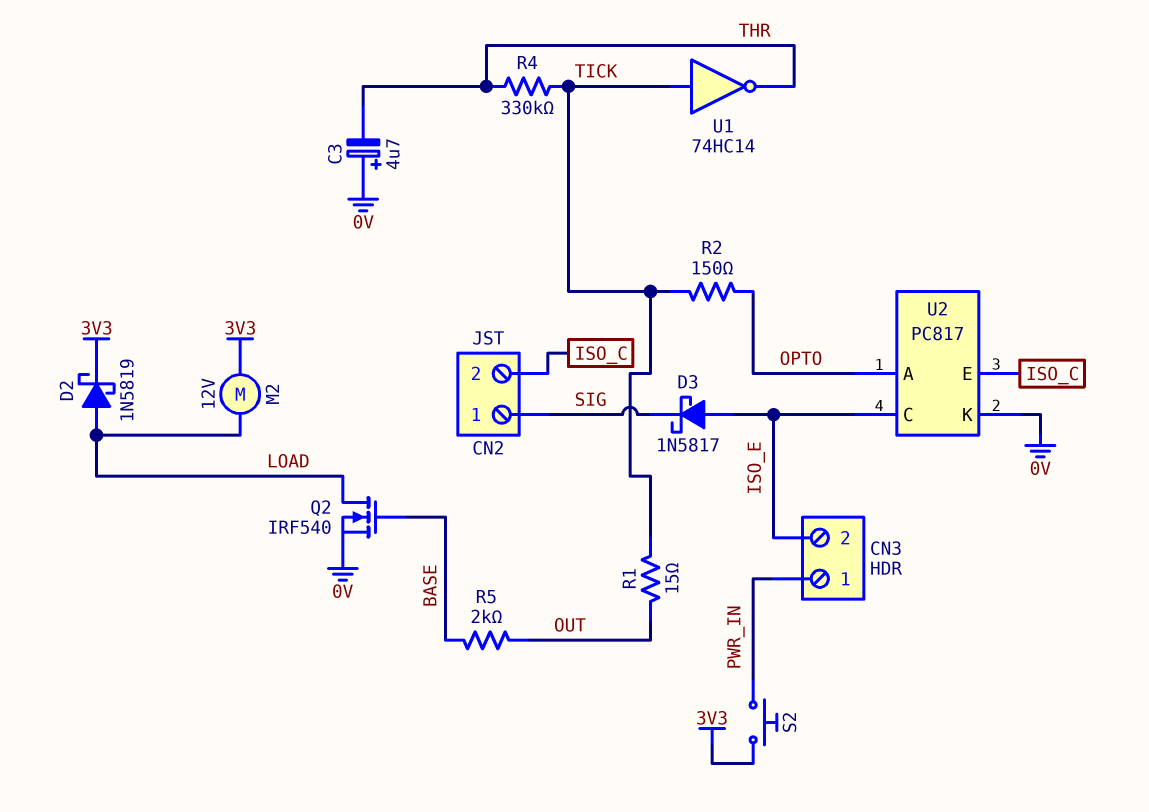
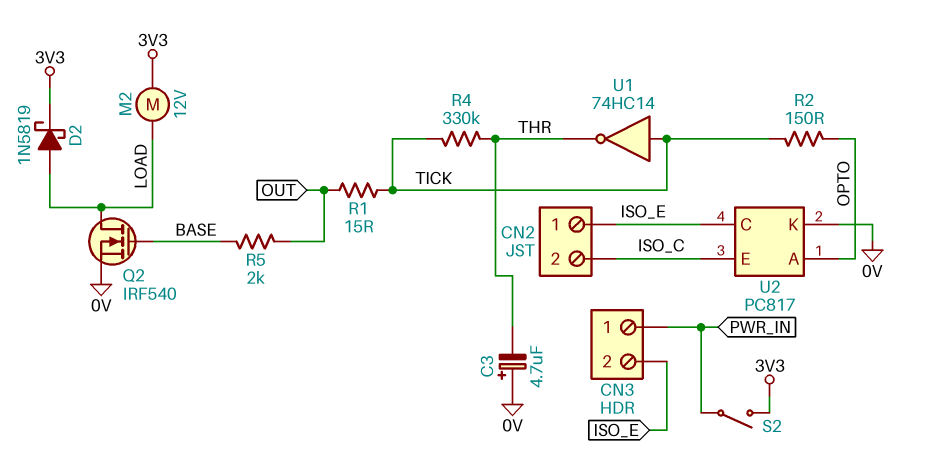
CN2 pin 1: SIG -> ISO_E
D3: schottky 1N5817 (A ISO_E, K SIG) -> none
S2: button (3V3, PWR_IN) -> switch (3V3, PWR_IN)

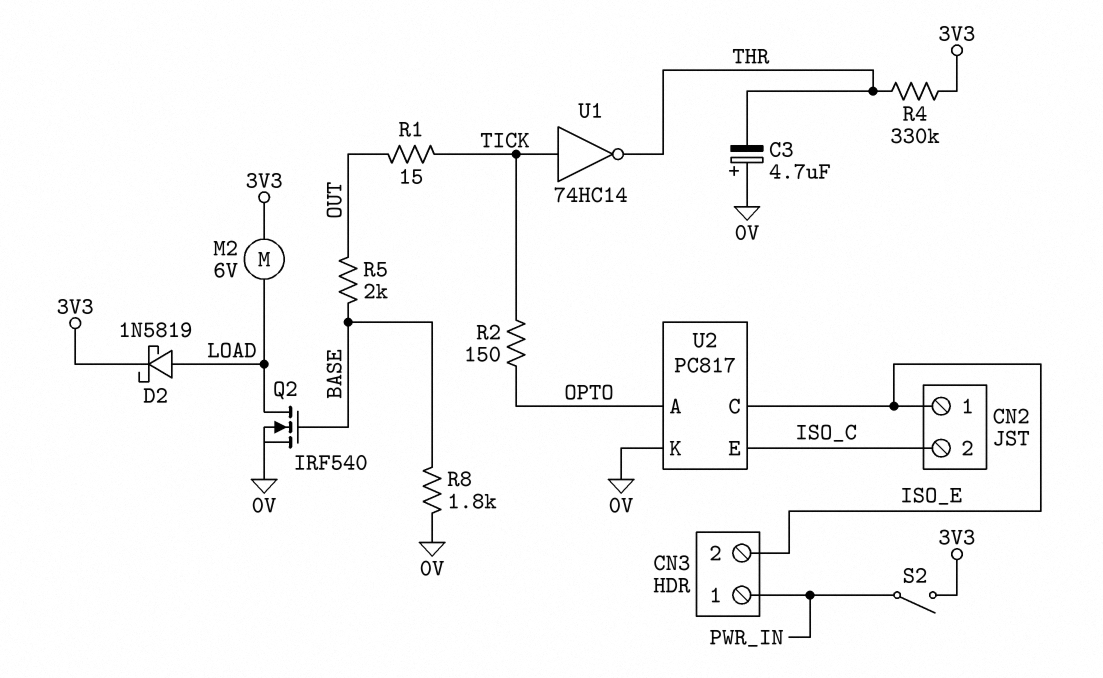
M2: motor 12V (3V3, LOAD) -> motor 6V (3V3, LOAD)
R4: 330k (THR, TICK) -> 330k (3V3, THR)
R8: none -> 1.8k (0V, BASE)

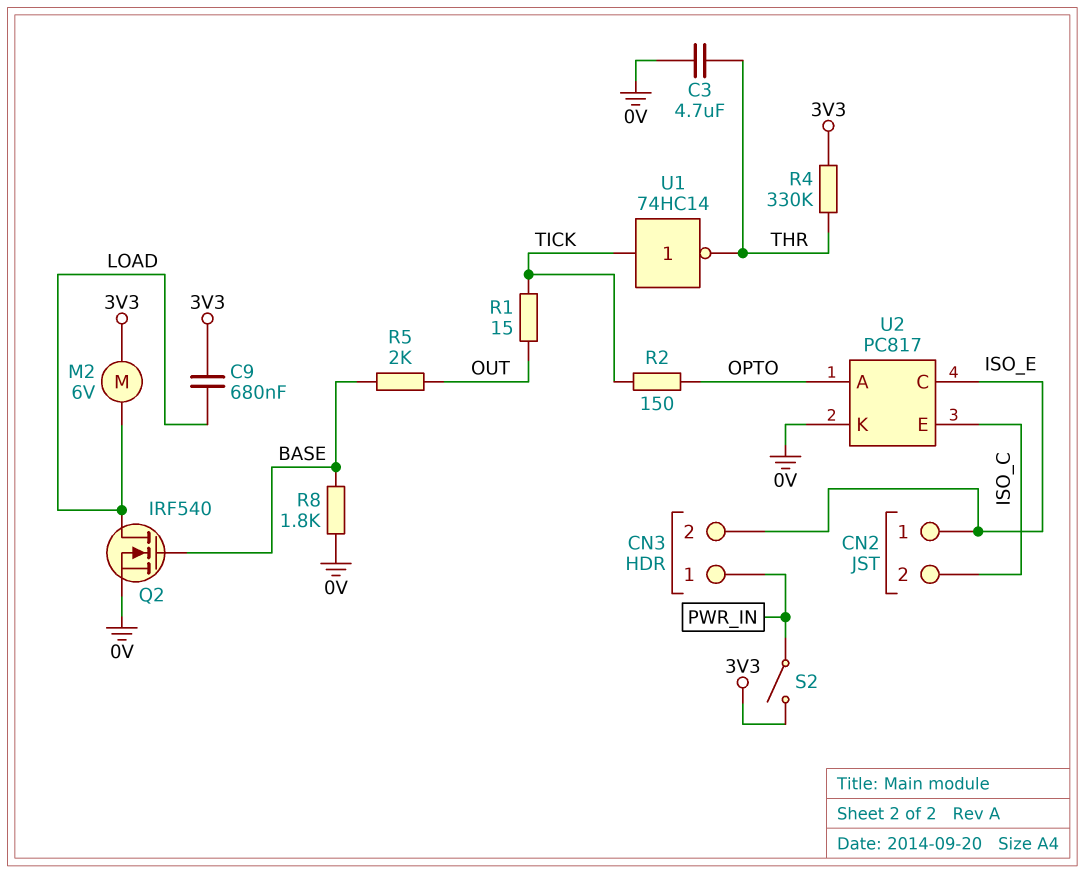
C3: 4.7uF (plus 0V, minus THR) -> 4.7uF (0V, THR)
C9: none -> 680nF (3V3, LOAD)
D2: schottky 1N5819 (A LOAD, K 3V3) -> none

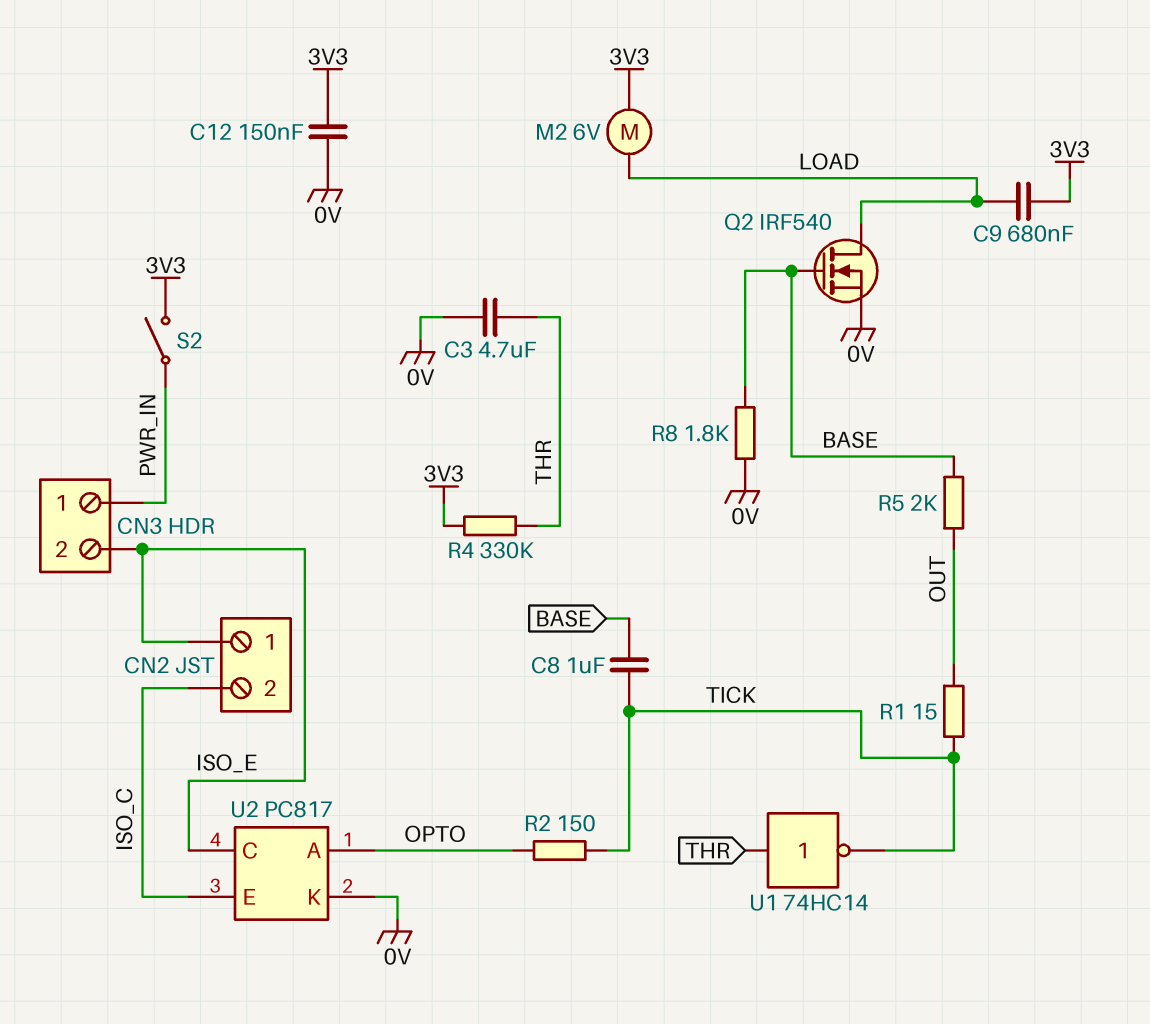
C8: none -> 1uF (BASE, TICK)
C12: none -> 150nF (0V, 3V3)
U1: NOT 74HC14 (in TICK, out THR) -> NOT 74HC14 (in THR, out TICK)

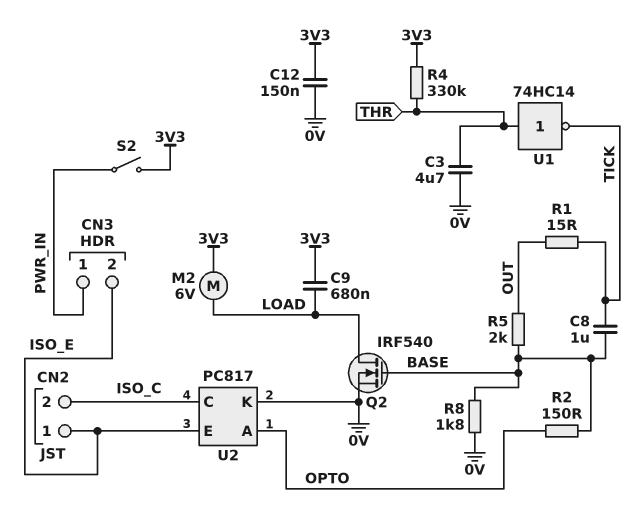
R2: 150 (OPTO, TICK) -> 150 (BASE, OPTO)
U2 pin C: ISO_E -> ISO_C
U2 pin E: ISO_C -> ISO_E

